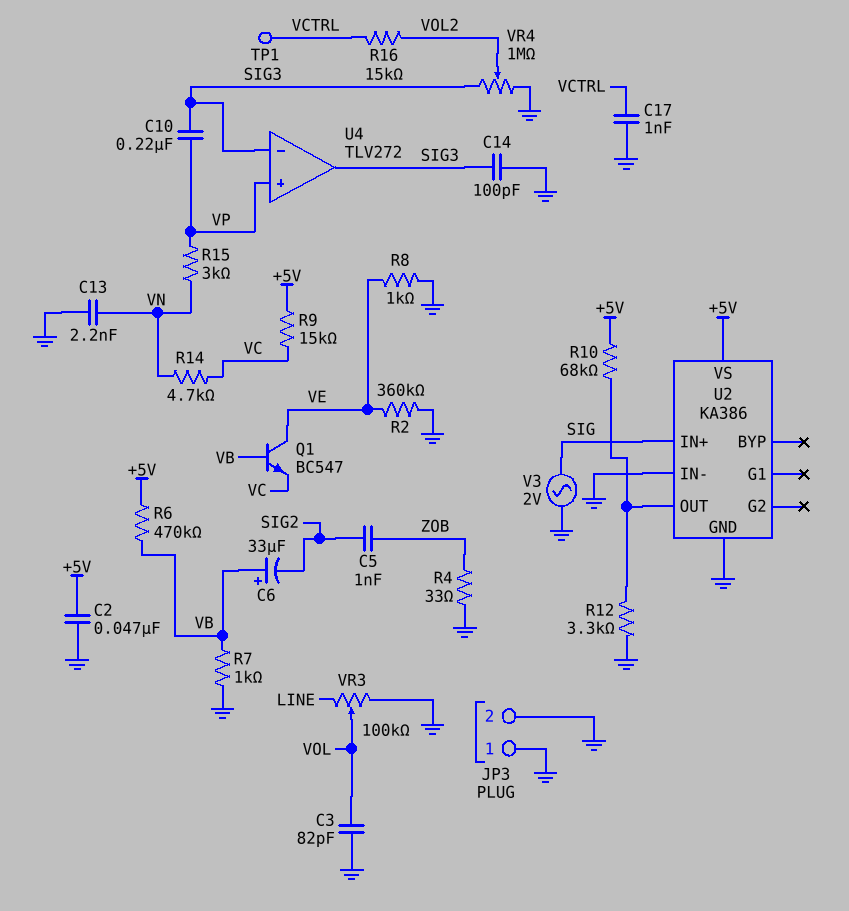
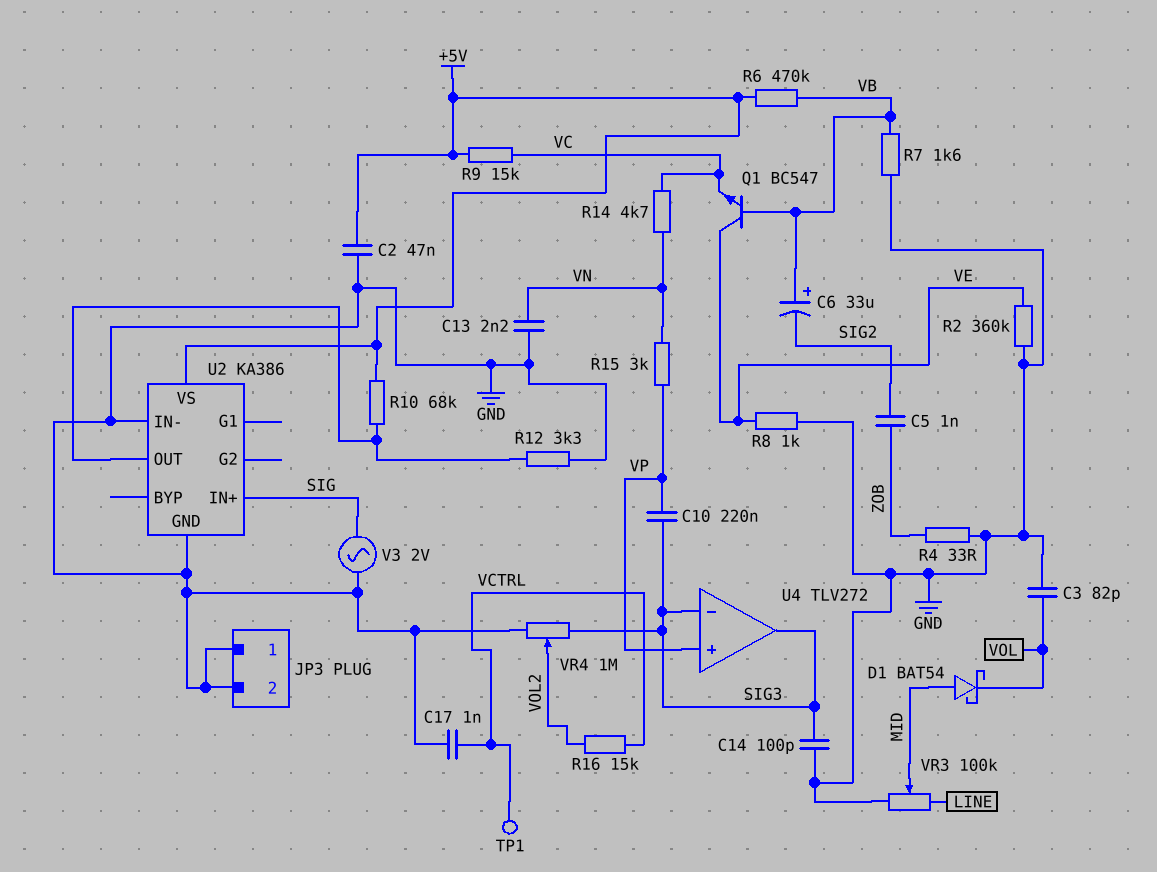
D1: none -> schottky BAT54 (A MID, K VOL)
R7: 1k (GND, VB) -> 1.6k (GND, VB)
VR3: 100k (GND, LINE, wiper VOL) -> 100k (GND, LINE, wiper MID)

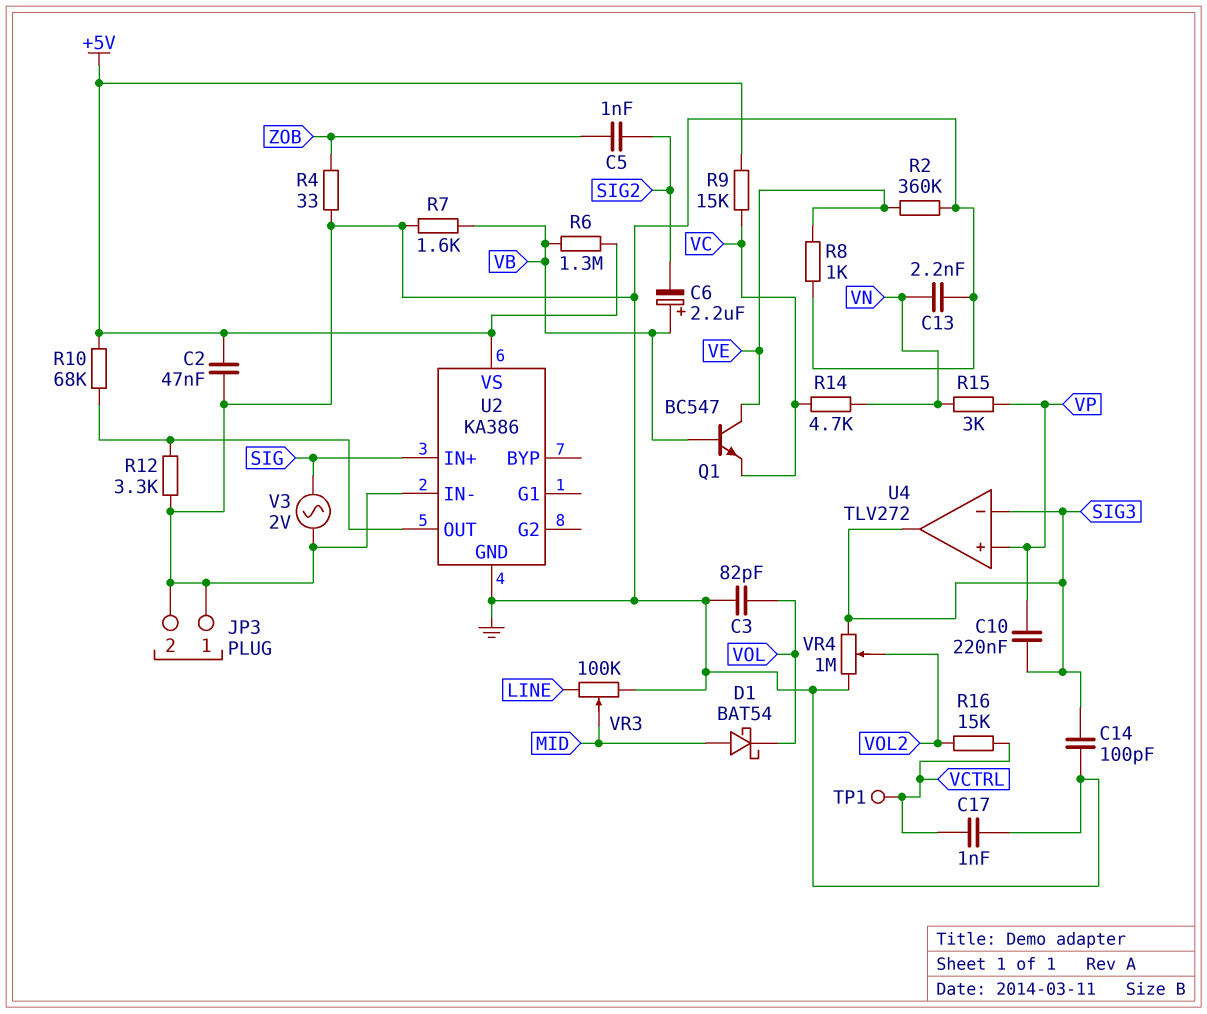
C6: 33uF (plus VB, minus SIG2) -> 2.2uF (plus VB, minus SIG2)
R6: 470k (+5V, VB) -> 1.3M (+5V, VB)

